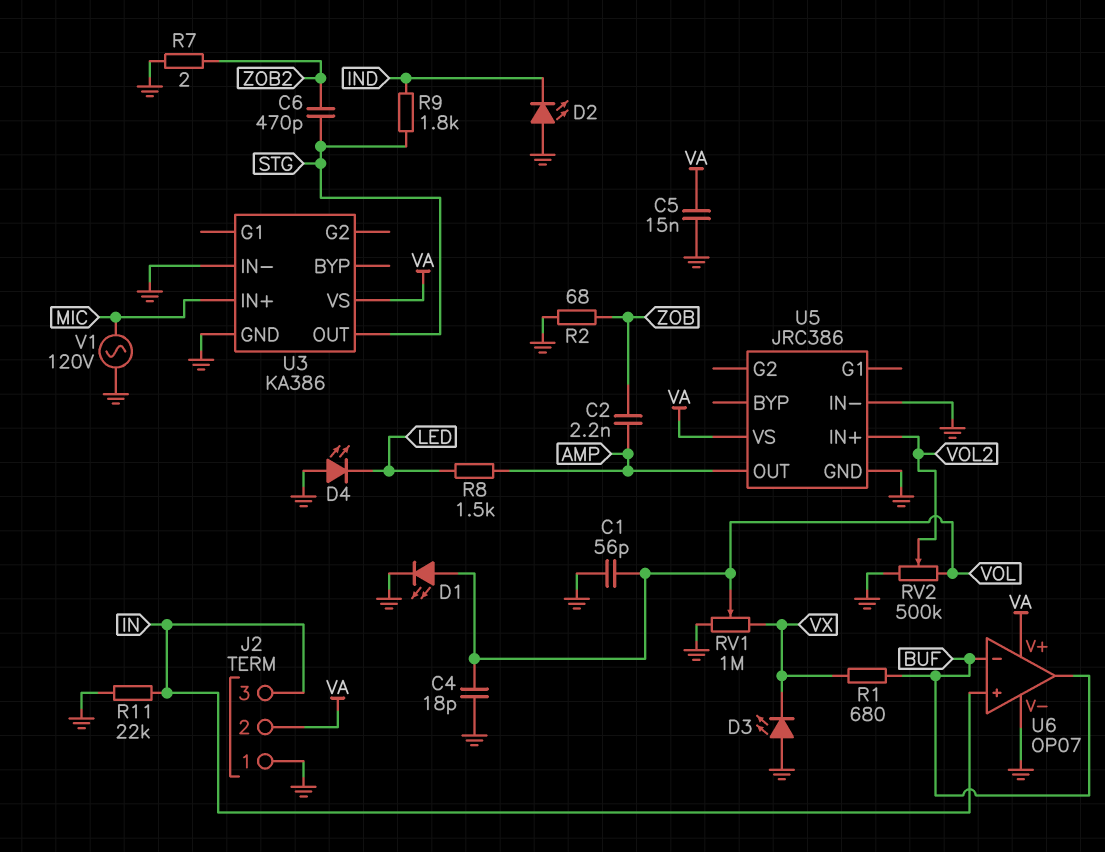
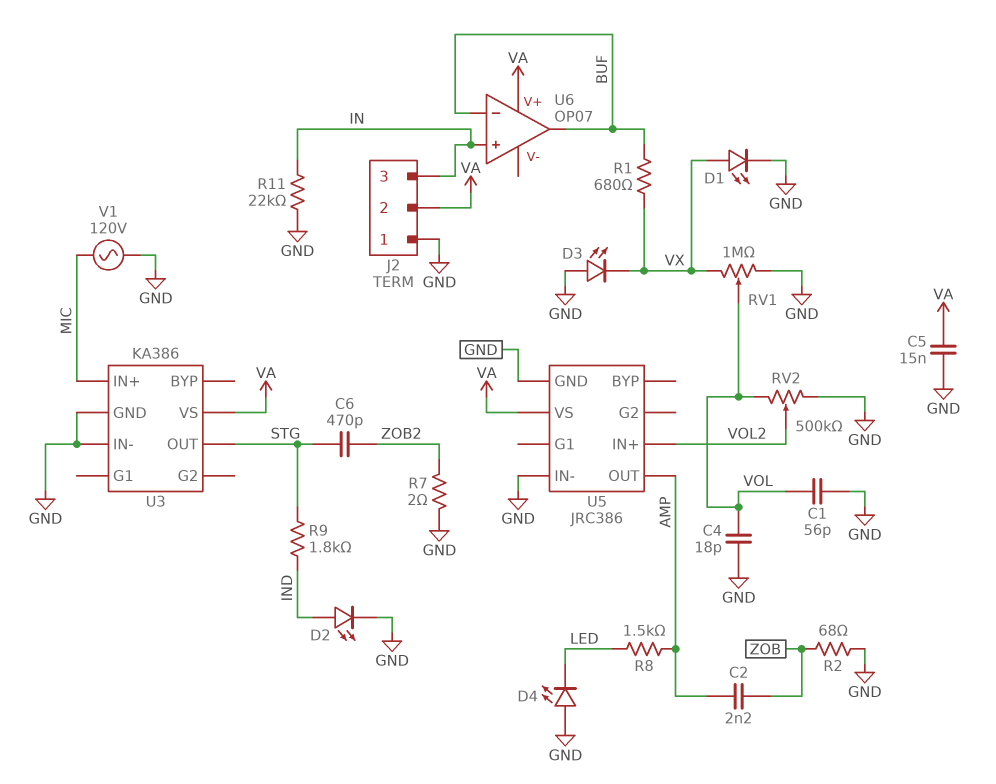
D1: LED (A VOL, K GND) -> LED (A VX, K GND)
D2: LED (A GND, K IND) -> LED (A IND, K GND)
U6 pin V-: GND -> none

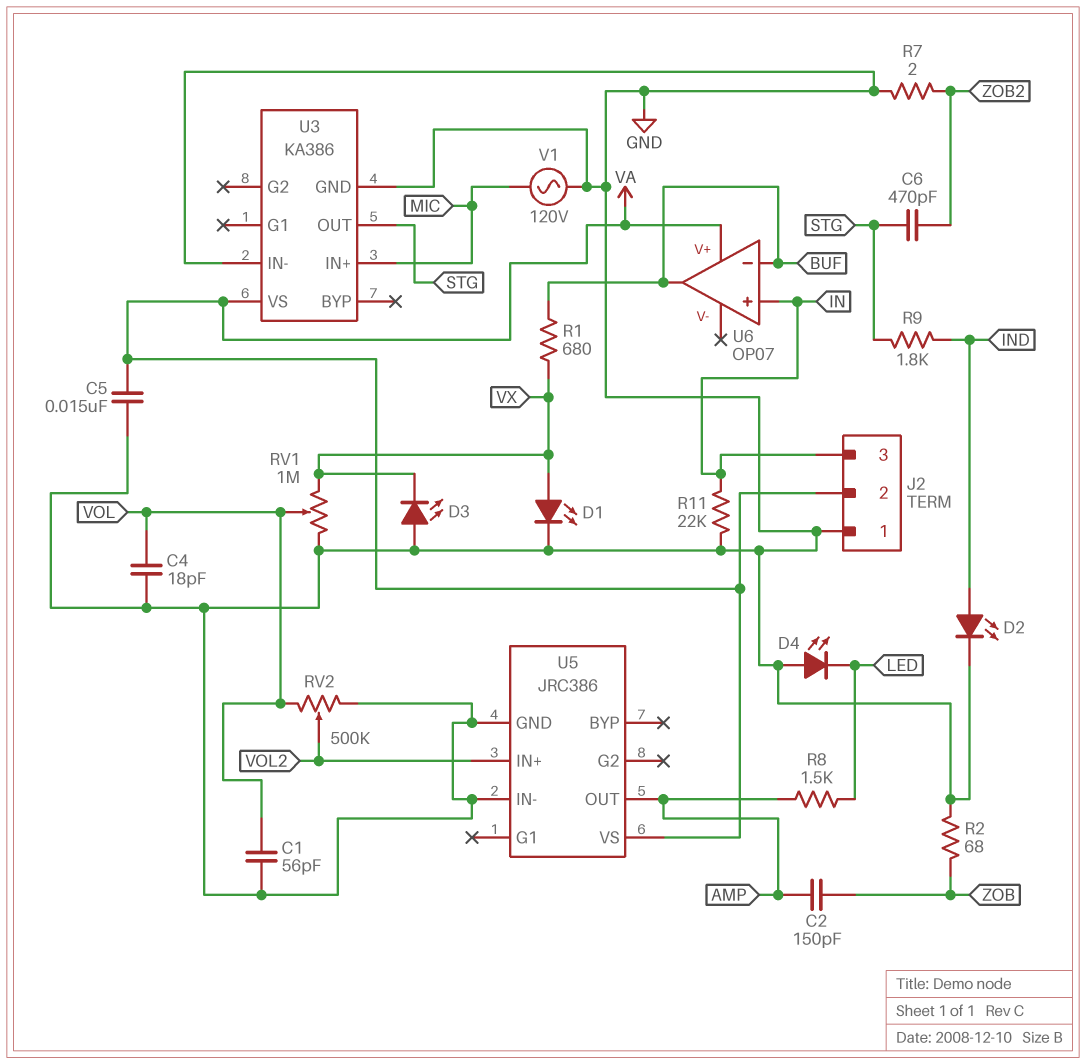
C2: 2.2nF (AMP, ZOB) -> 150pF (AMP, ZOB)

